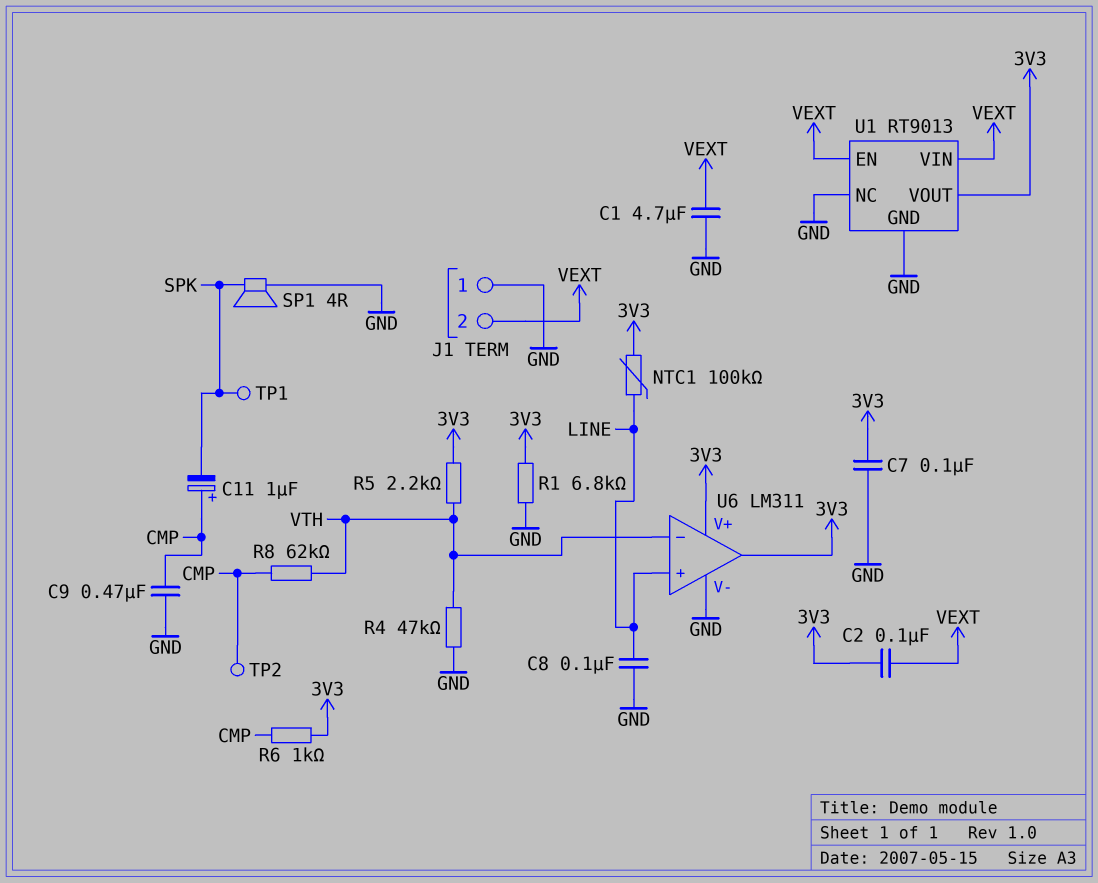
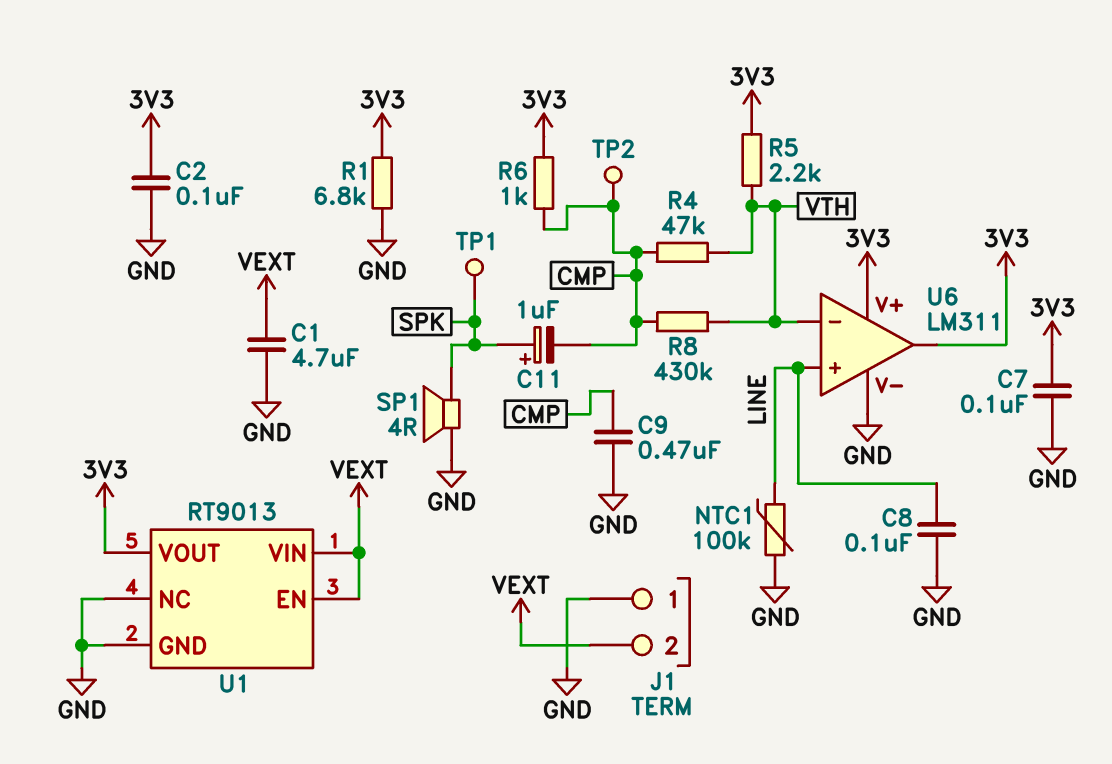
C2: 100nF (3V3, VEXT) -> 100nF (3V3, GND)
C11: 1uF (plus CMP, minus SPK) -> 1uF (plus SPK, minus CMP)
NTC1: 100k (3V3, LINE) -> 100k (GND, LINE)
R4: 47k (GND, VTH) -> 47k (CMP, VTH)
R8: 62k (CMP, VTH) -> 430k (CMP, VTH)

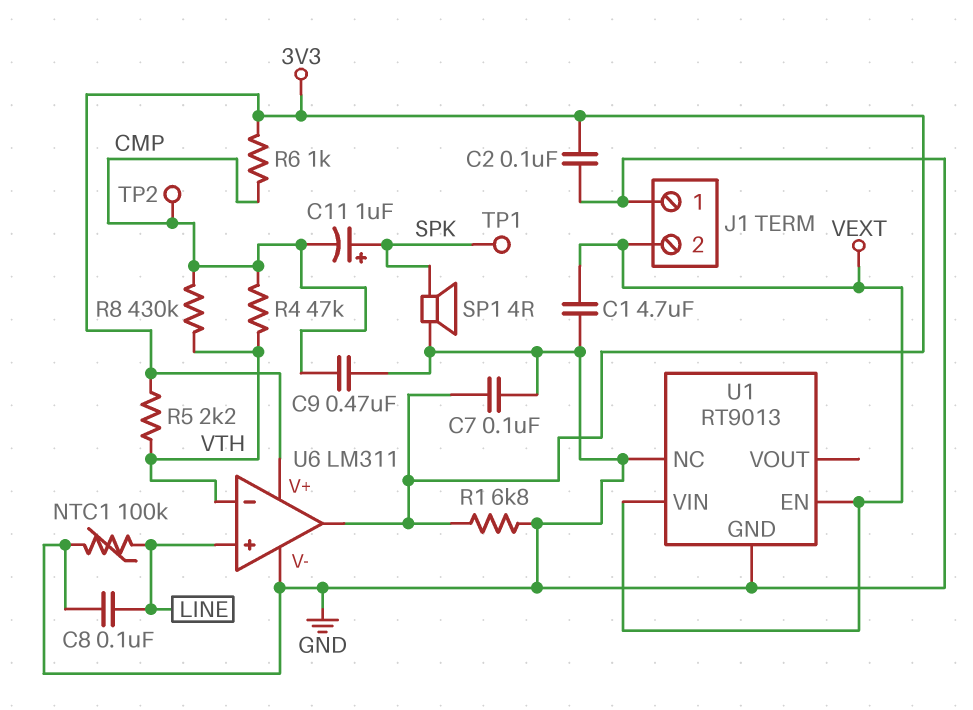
U1 pin VOUT: 3V3 -> none

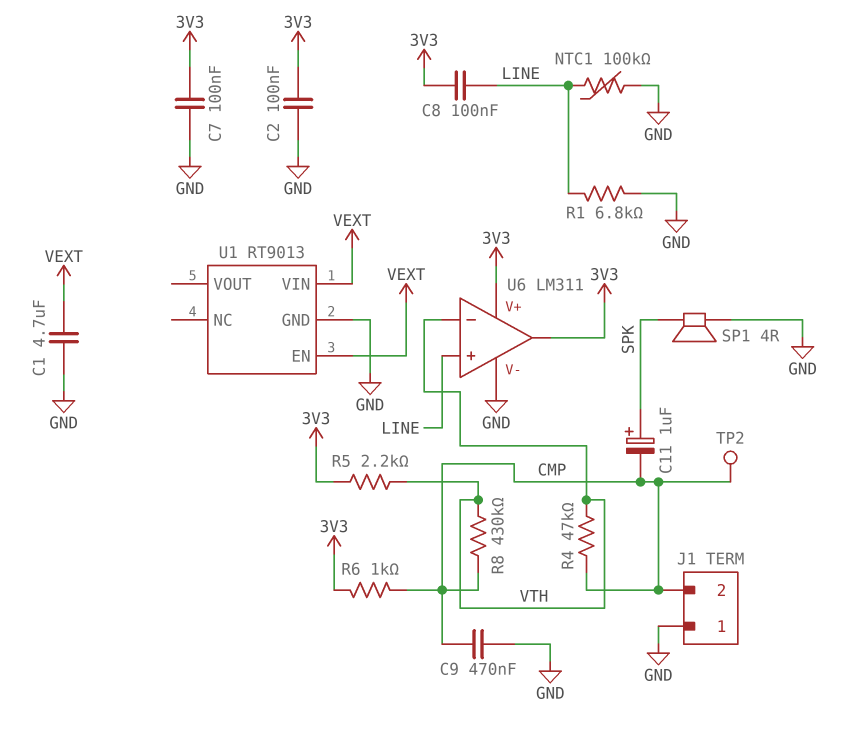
C8: 100nF (GND, LINE) -> 100nF (3V3, LINE)
J1 pin 2: VEXT -> CMP
R1: 6.8k (3V3, GND) -> 6.8k (GND, LINE)
TP1: test point (SPK) -> none
U1 pin NC: GND -> none

